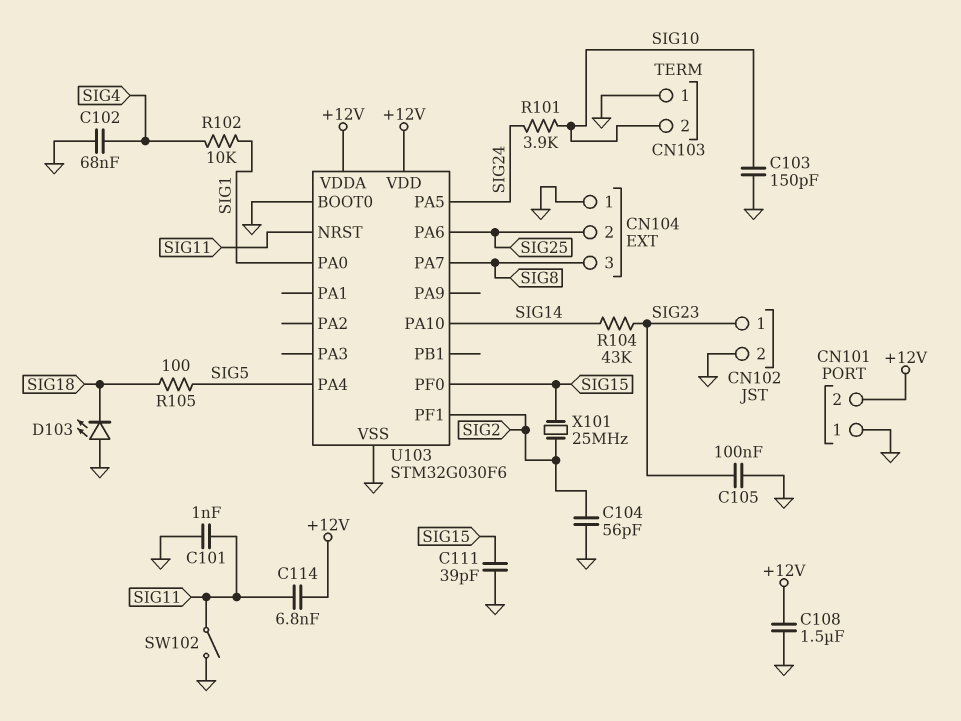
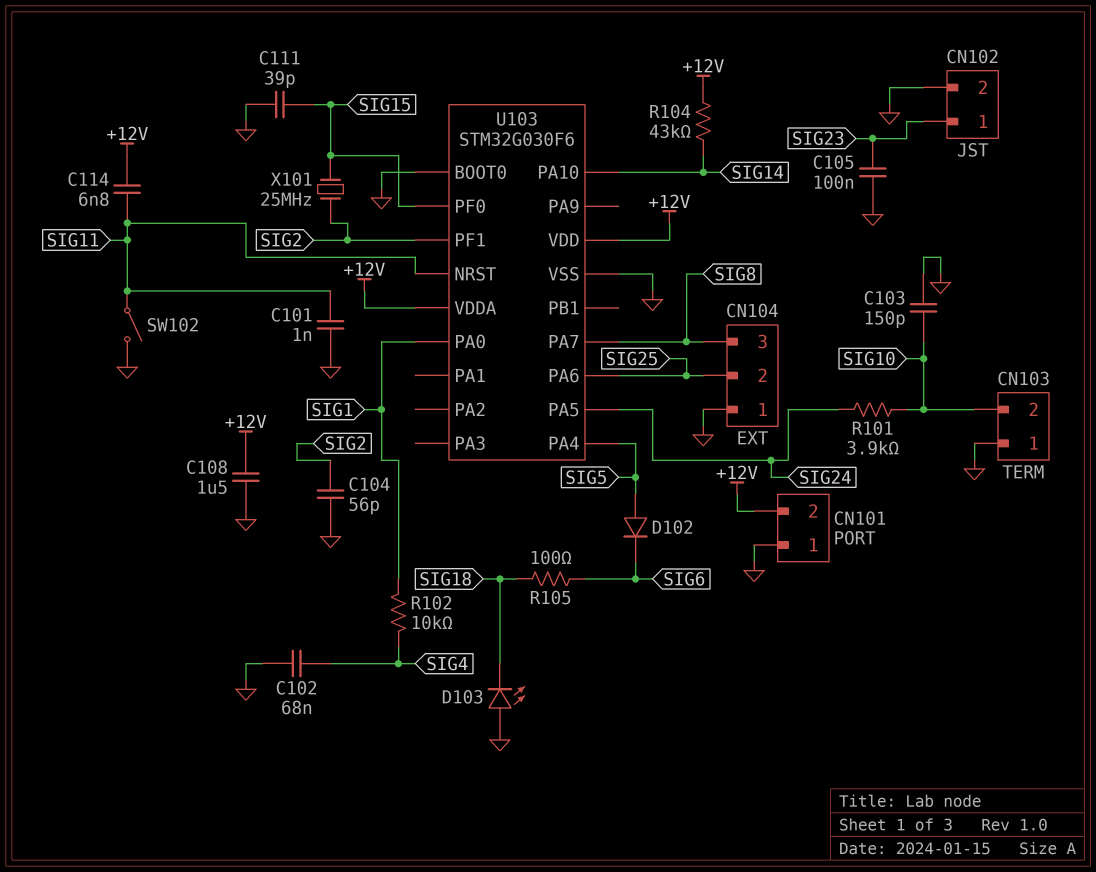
D102: none -> diode (A SIG5, K SIG6)
R104: 43k (SIG14, SIG23) -> 43k (+12V, SIG14)
R105: 100 (SIG5, SIG18) -> 100 (SIG6, SIG18)

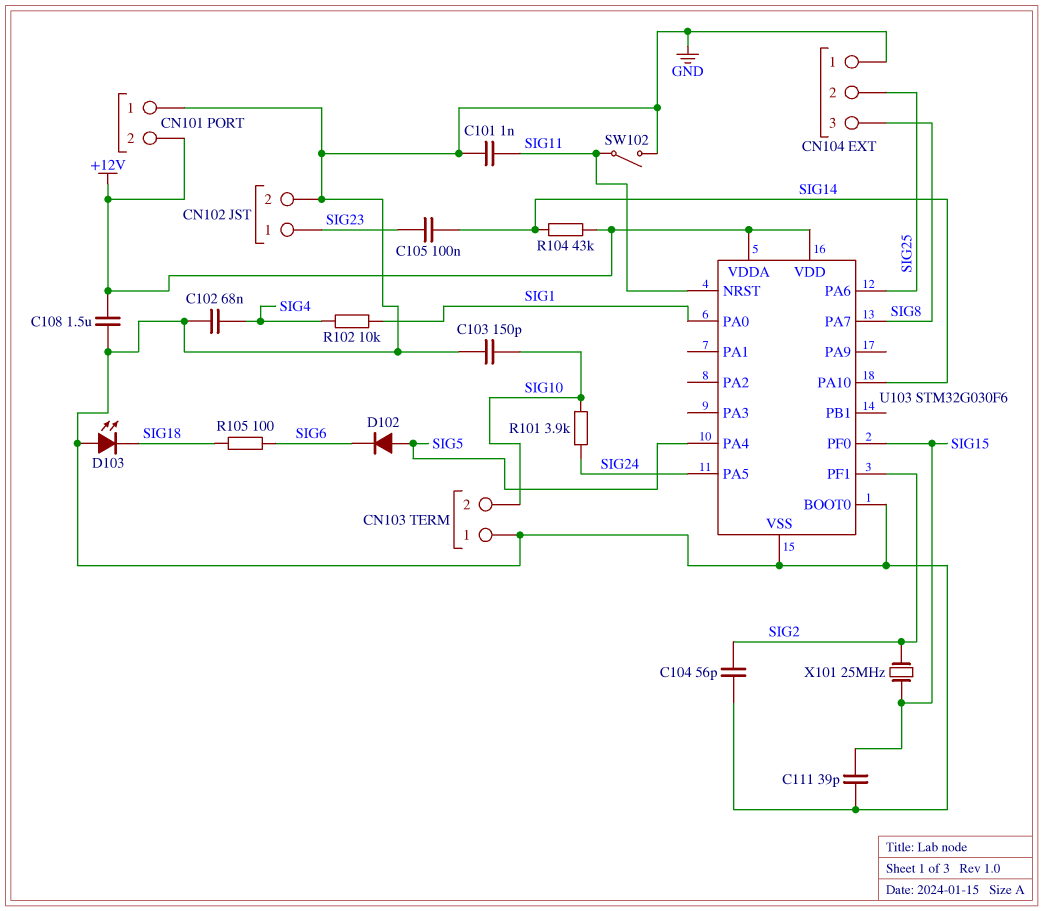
C105: 100nF (GND, SIG23) -> 100nF (SIG14, SIG23)
C114: 6.8nF (+12V, SIG11) -> none

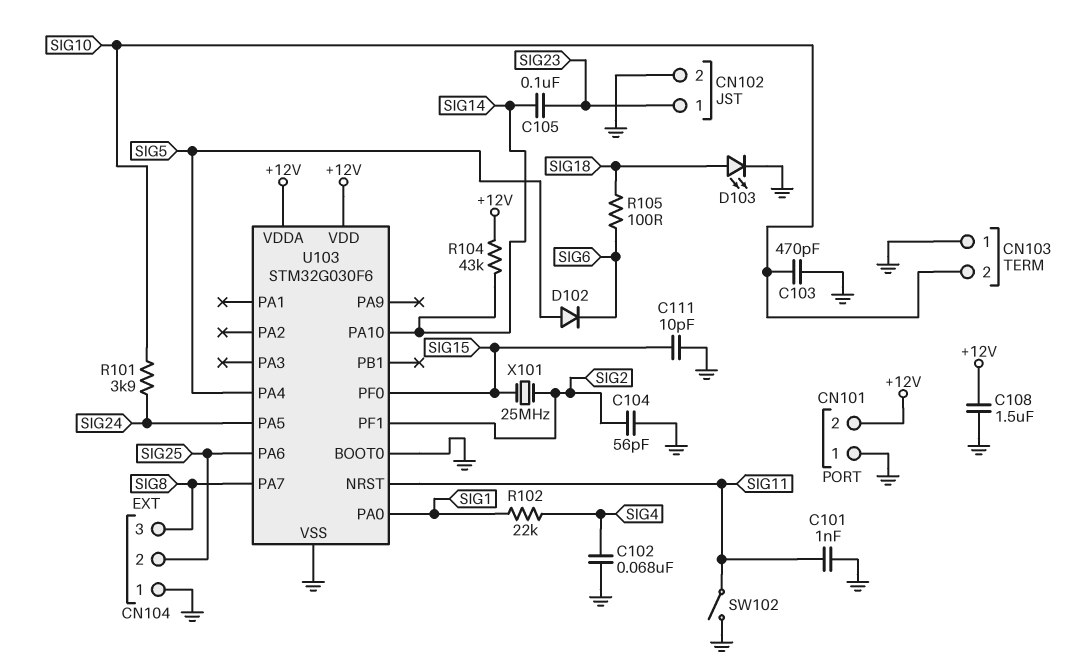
C103: 150pF (GND, SIG10) -> 470pF (GND, SIG10)
C111: 39pF (GND, SIG15) -> 10pF (GND, SIG15)
D103: LED (A GND, K SIG18) -> LED (A SIG18, K GND)
R102: 10k (SIG1, SIG4) -> 22k (SIG1, SIG4)

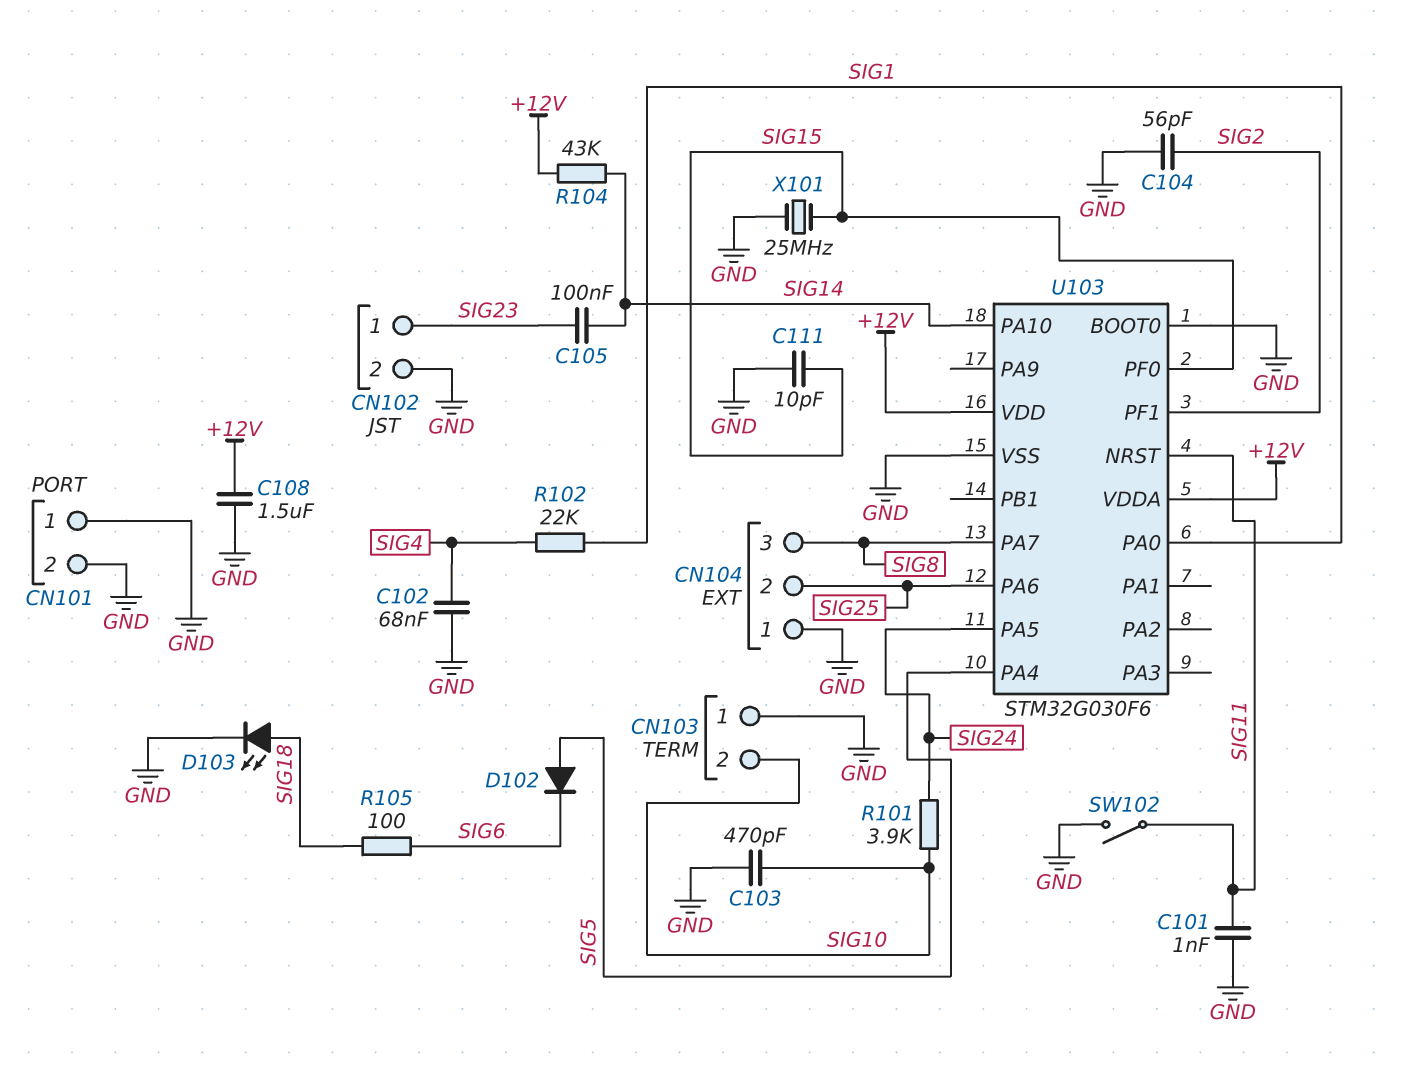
CN101 pin 2: +12V -> GND
X101: 25MHz (SIG2, SIG15) -> 25MHz (GND, SIG15)

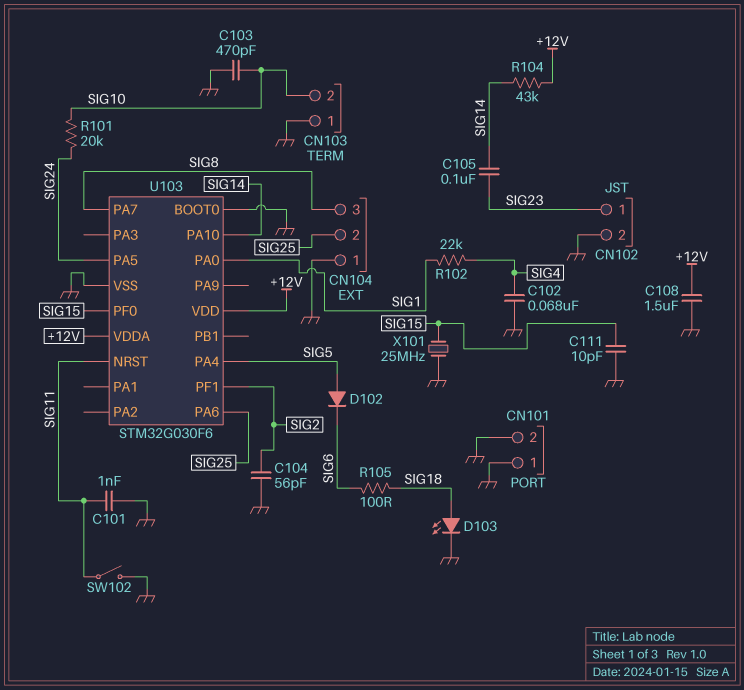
R101: 3.9k (SIG10, SIG24) -> 20k (SIG10, SIG24)

